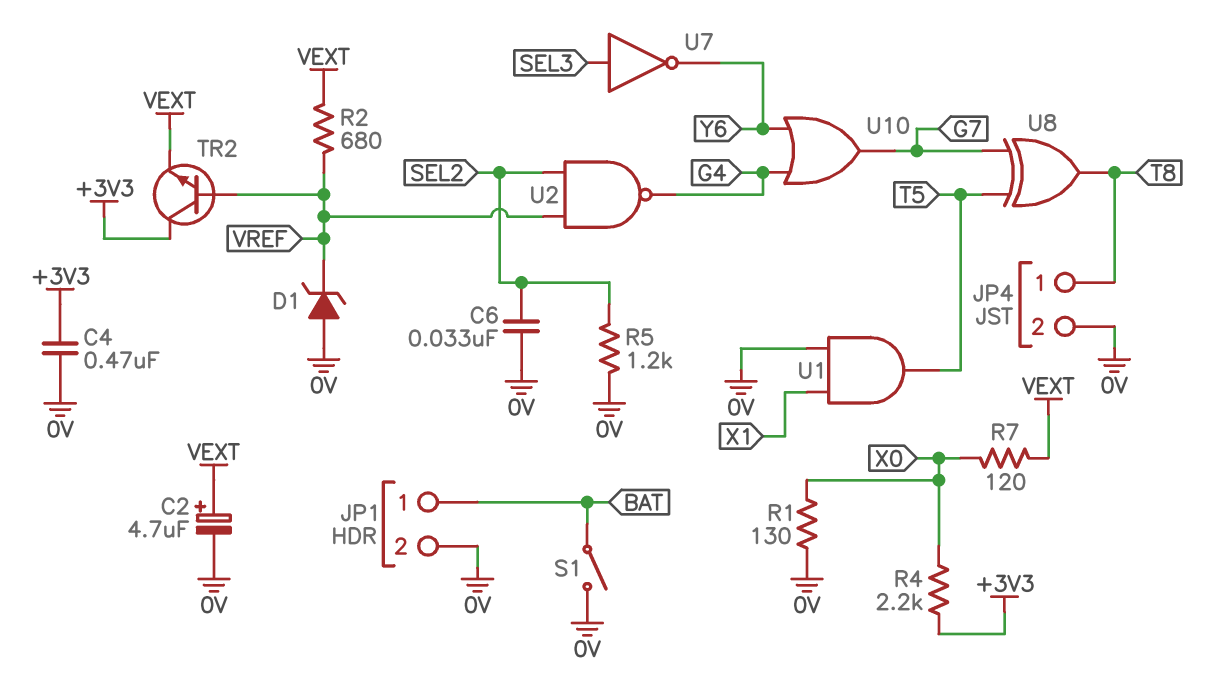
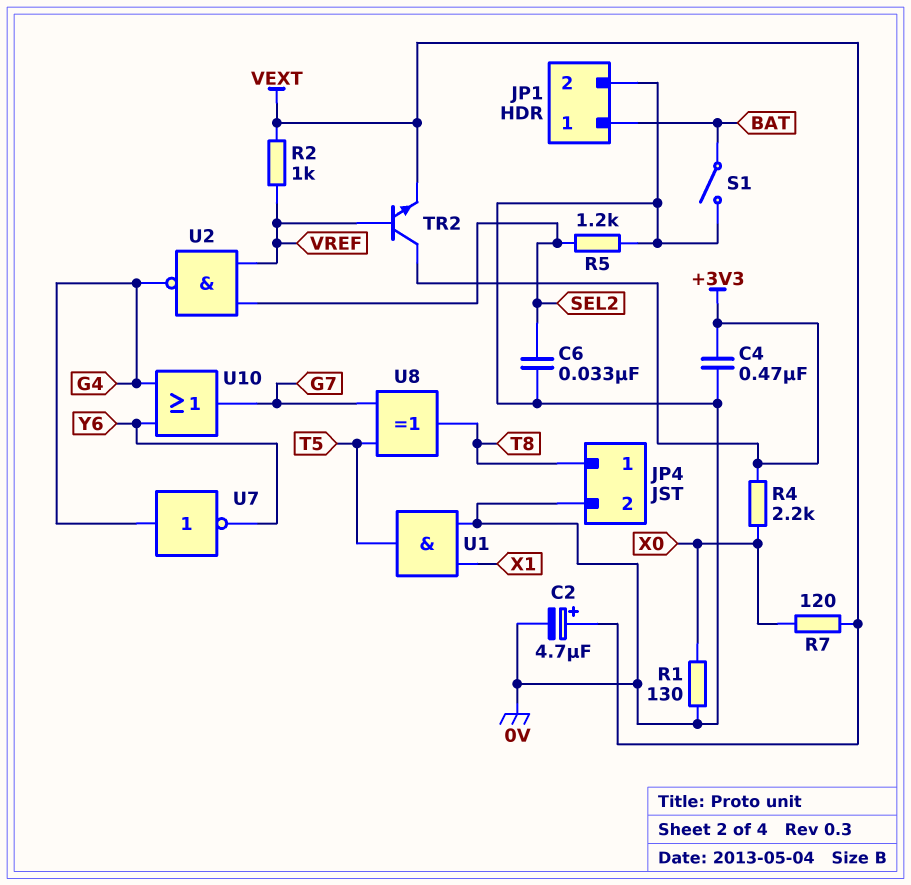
D1: zener (A 0V, K VREF) -> none
R2: 680 (VEXT, VREF) -> 1k (VEXT, VREF)
U7: NOT (in SEL3, out Y6) -> NOT (in G4, out Y6)

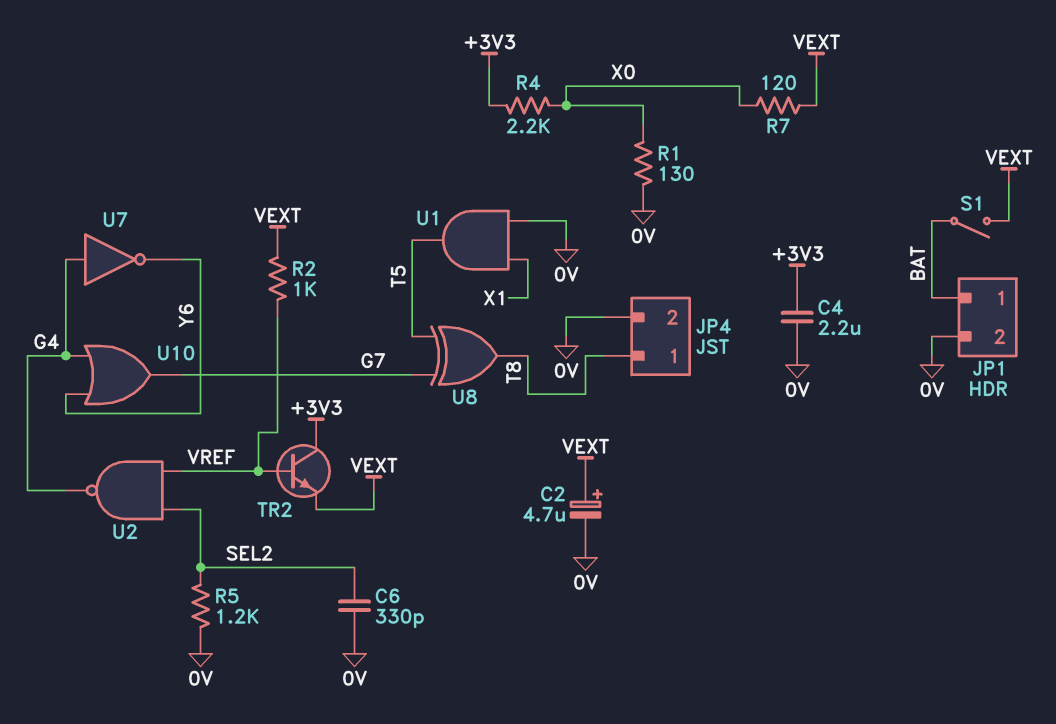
C4: 470nF (+3V3, 0V) -> 2.2uF (+3V3, 0V)
C6: 33nF (0V, SEL2) -> 330pF (0V, SEL2)
S1: switch (0V, BAT) -> switch (BAT, VEXT)

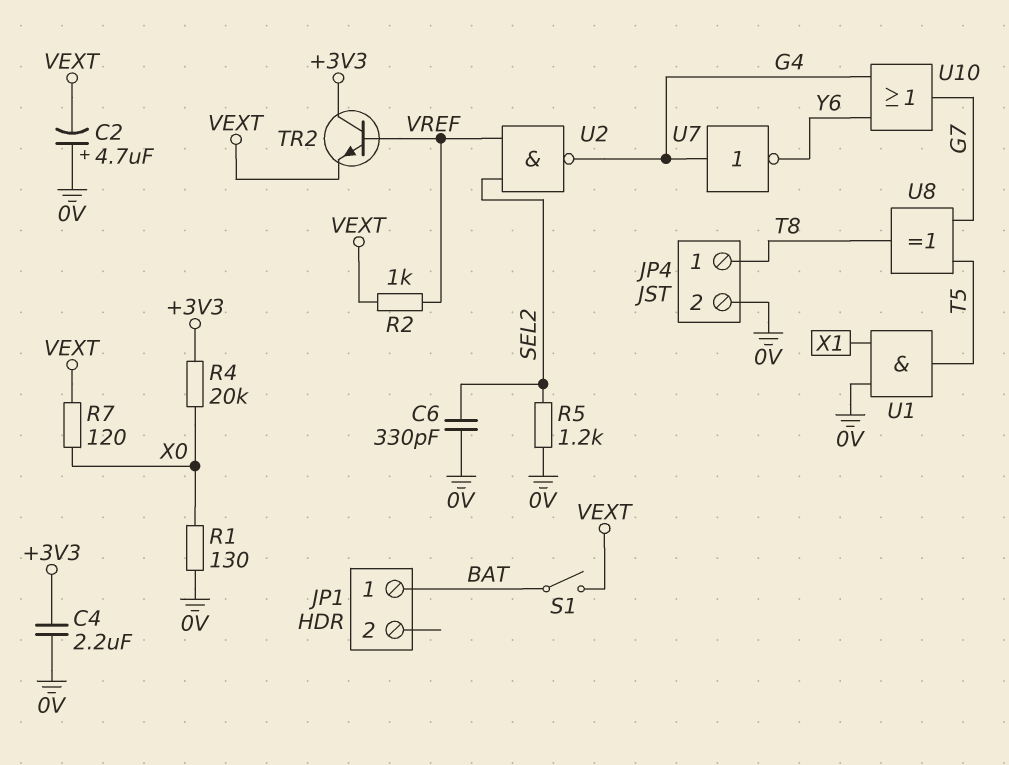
C2: 4.7uF (plus VEXT, minus 0V) -> 4.7uF (plus 0V, minus VEXT)
JP1 pin 2: 0V -> none
R4: 2.2k (+3V3, X0) -> 20k (+3V3, X0)

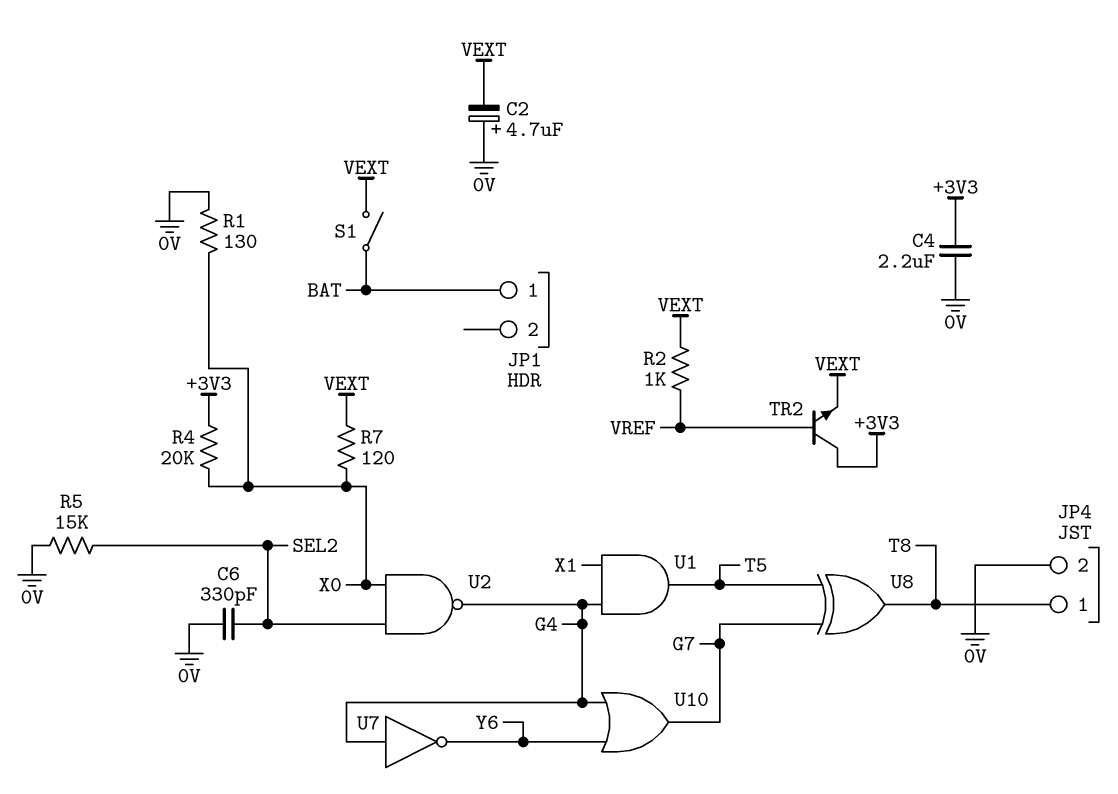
R5: 1.2k (0V, SEL2) -> 15k (0V, SEL2)
U1: AND (in 0V, in X1, out T5) -> AND (in G4, in X1, out T5)
U2: NAND (in SEL2, in VREF, out G4) -> NAND (in SEL2, in X0, out G4)

